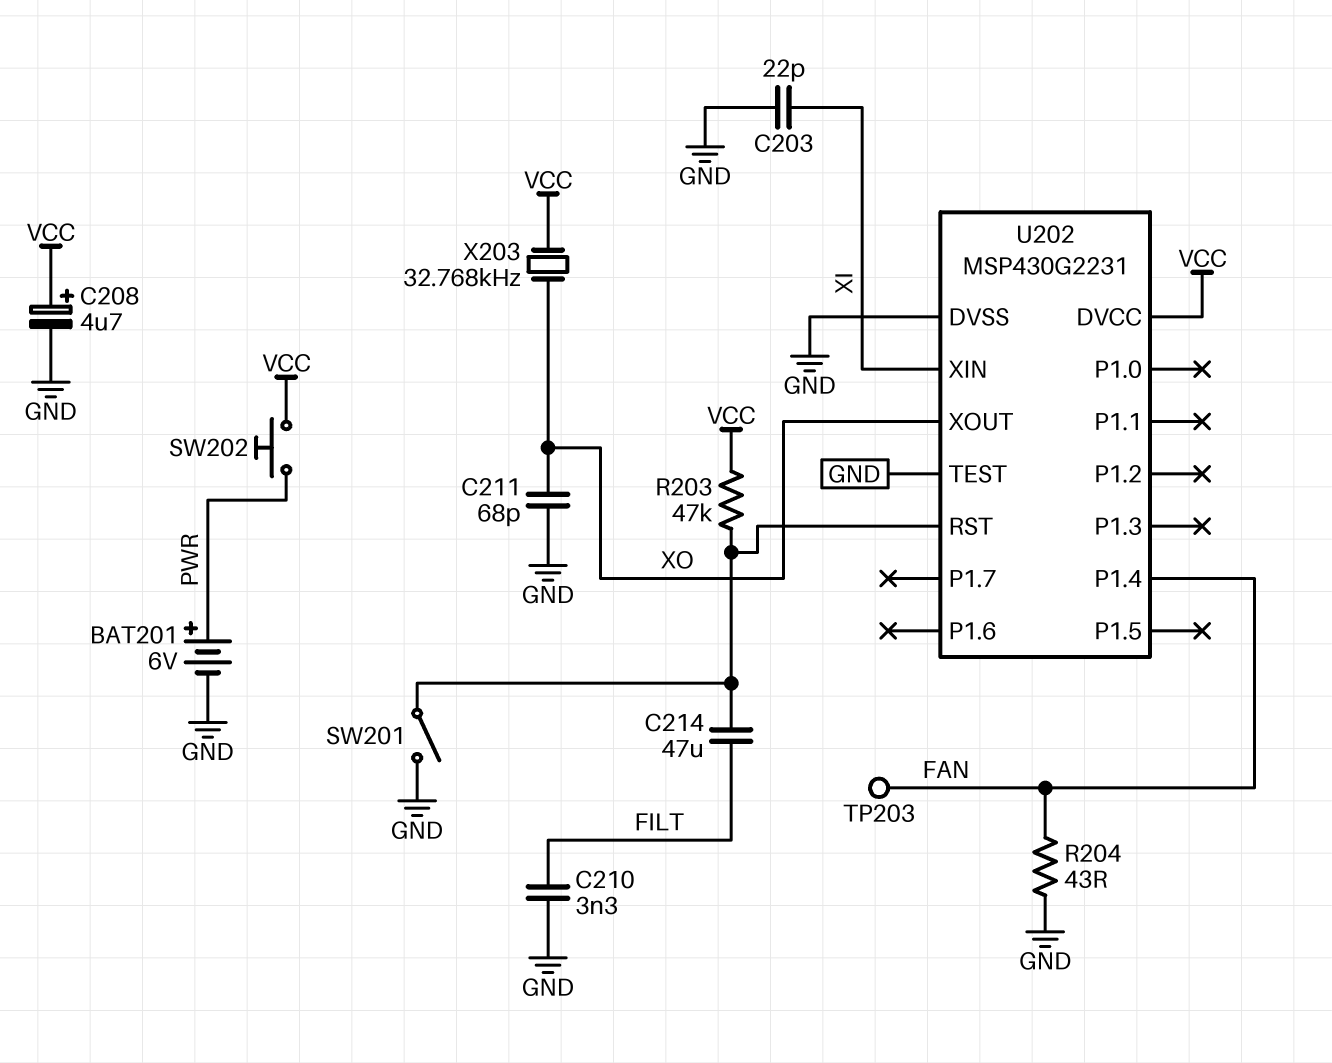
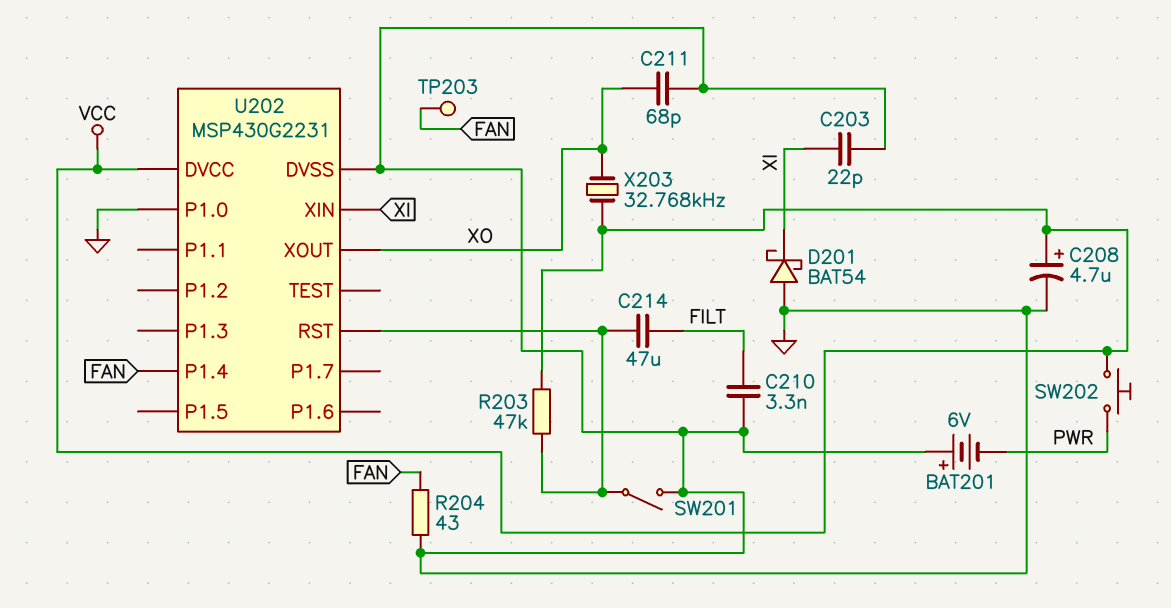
BAT201: 6V (plus PWR, minus GND) -> 6V (plus GND, minus PWR)
D201: none -> schottky BAT54 (A GND, K XI)
U202 pin P1.0: none -> GND
U202 pin TEST: GND -> none

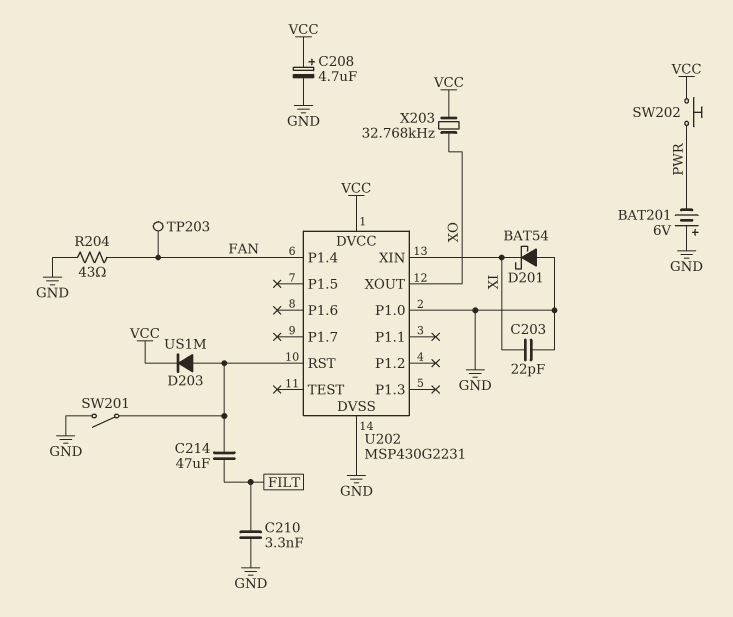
C211: 68pF (GND, XO) -> none
D203: none -> diode US1M (A U202/RST, K VCC)
R203: 47k (U202/RST, VCC) -> none

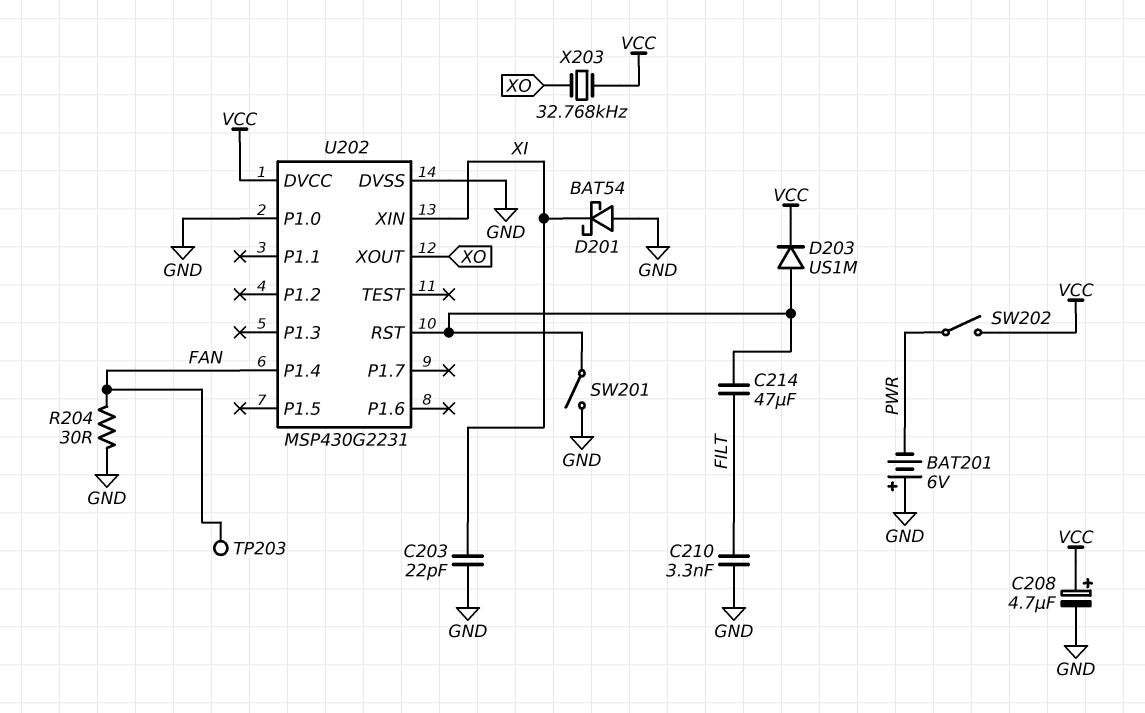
R204: 43 (FAN, GND) -> 30 (FAN, GND)
SW202: button (PWR, VCC) -> switch (PWR, VCC)

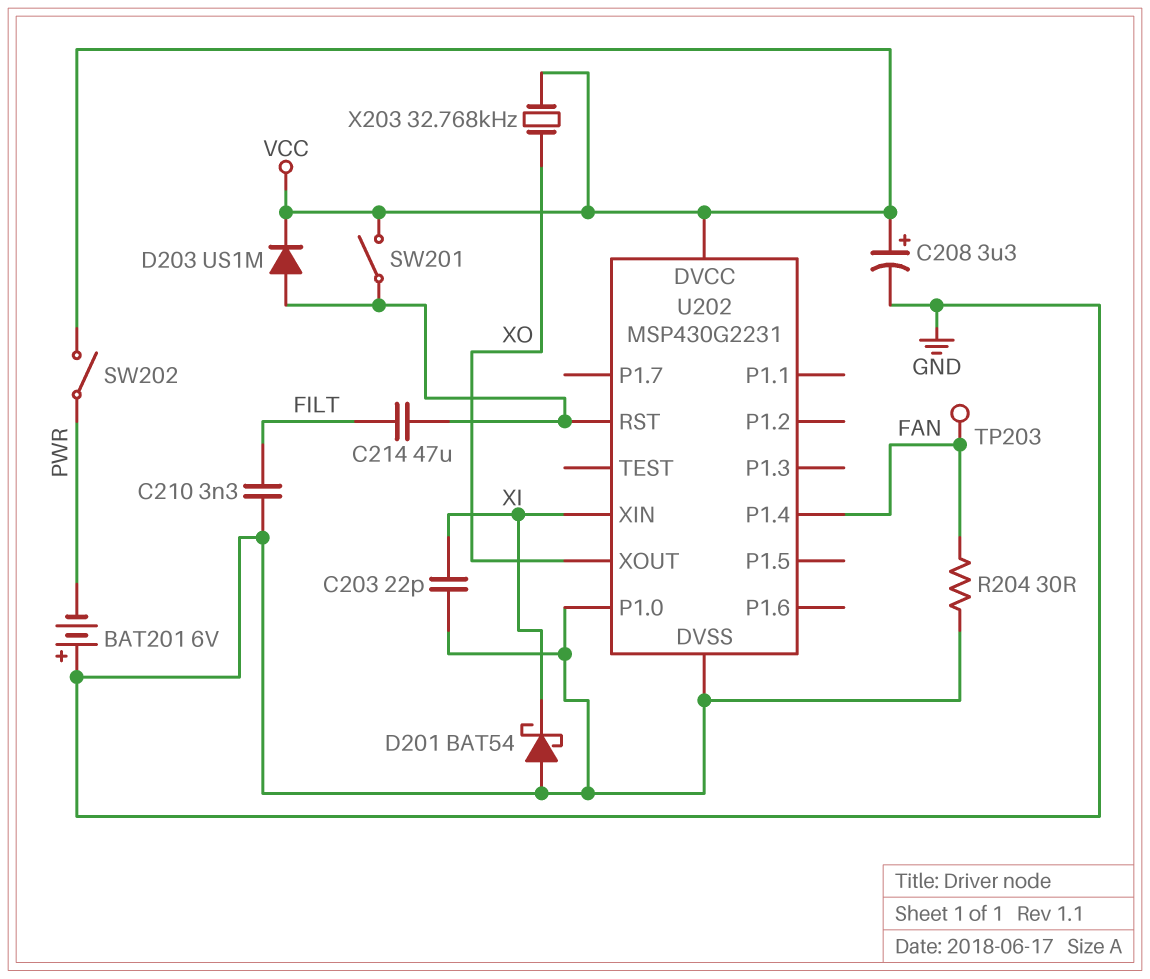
C208: 4.7uF (plus VCC, minus GND) -> 3.3uF (plus VCC, minus GND)
SW201: switch (GND, U202/RST) -> switch (U202/RST, VCC)

